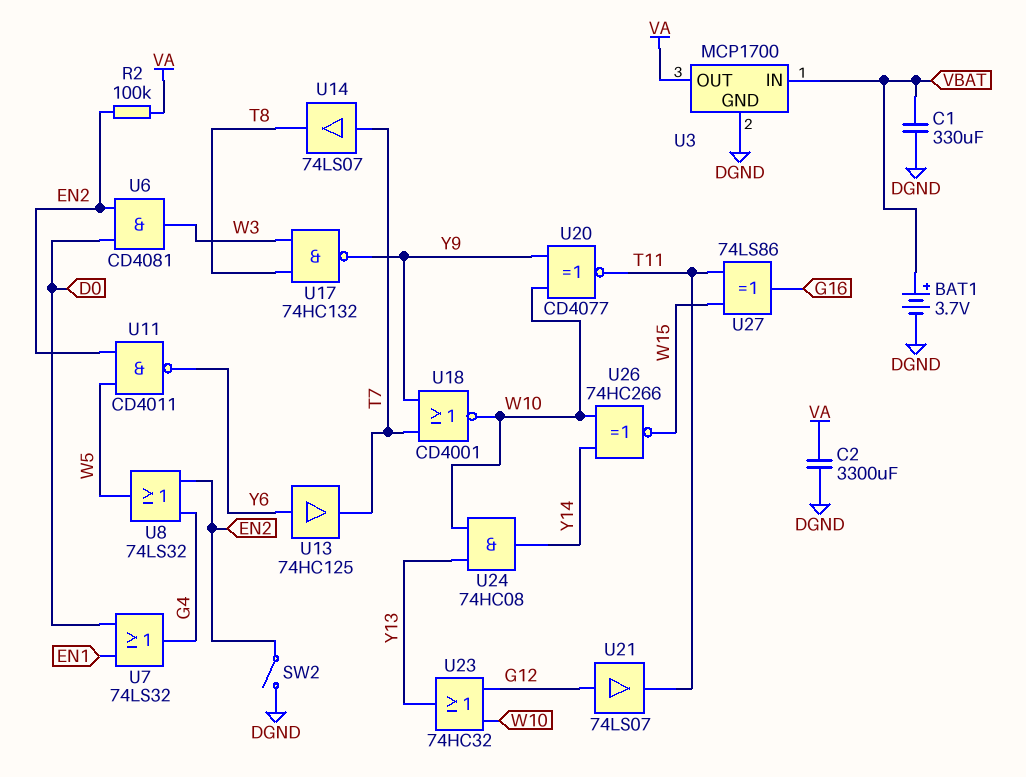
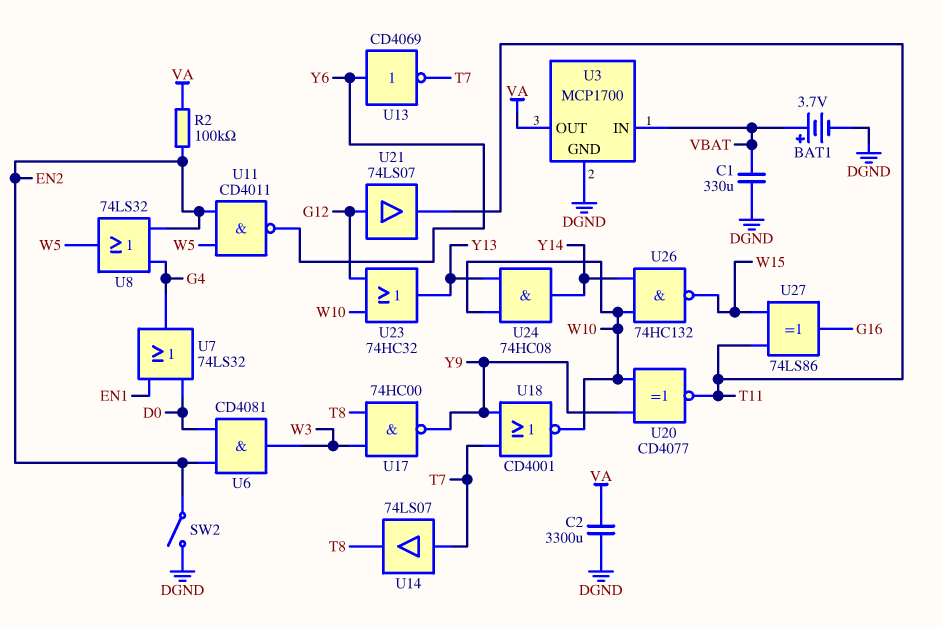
U13: buffer 74HC125 (in Y6, out T7) -> NOT CD4069 (in Y6, out T7)
U17: NAND 74HC132 (in T8, in W3, out Y9) -> NAND 74HC00 (in T8, in W3, out Y9)
U26: XNOR 74HC266 (in W10, in Y14, out W15) -> NAND 74HC132 (in W10, in Y14, out W15)

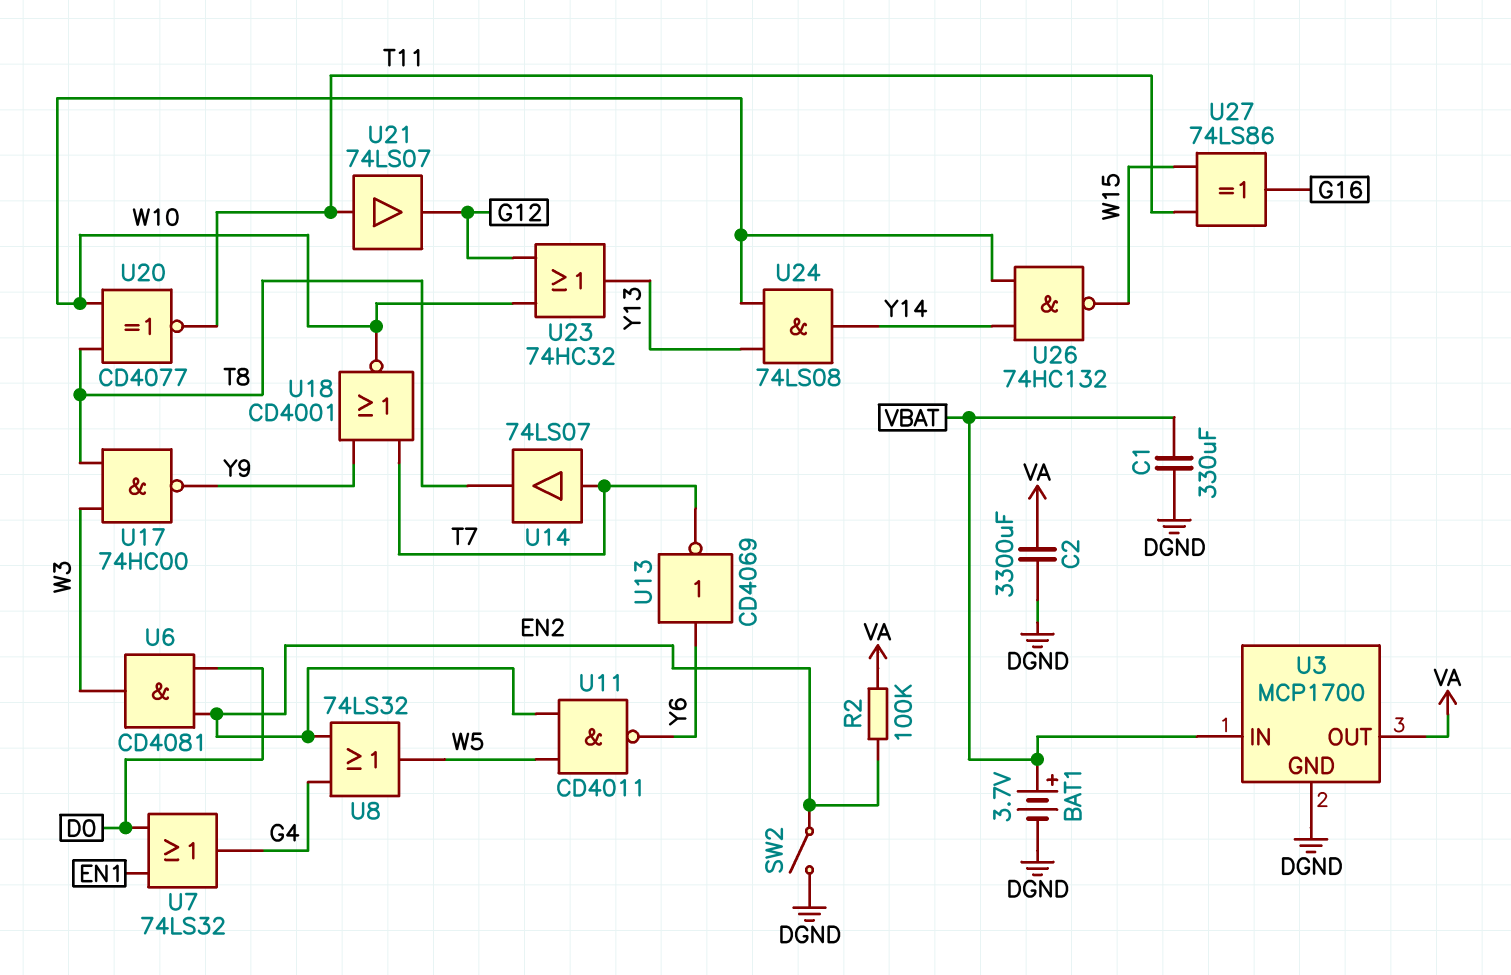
U20: XNOR CD4077 (in W10, in Y9, out T11) -> XNOR CD4077 (in T8, in W10, out T11)
U21: buffer 74LS07 (in G12, out T11) -> buffer 74LS07 (in T11, out G12)
U24: AND 74HC08 (in W10, in Y13, out Y14) -> AND 74LS08 (in W10, in Y13, out Y14)

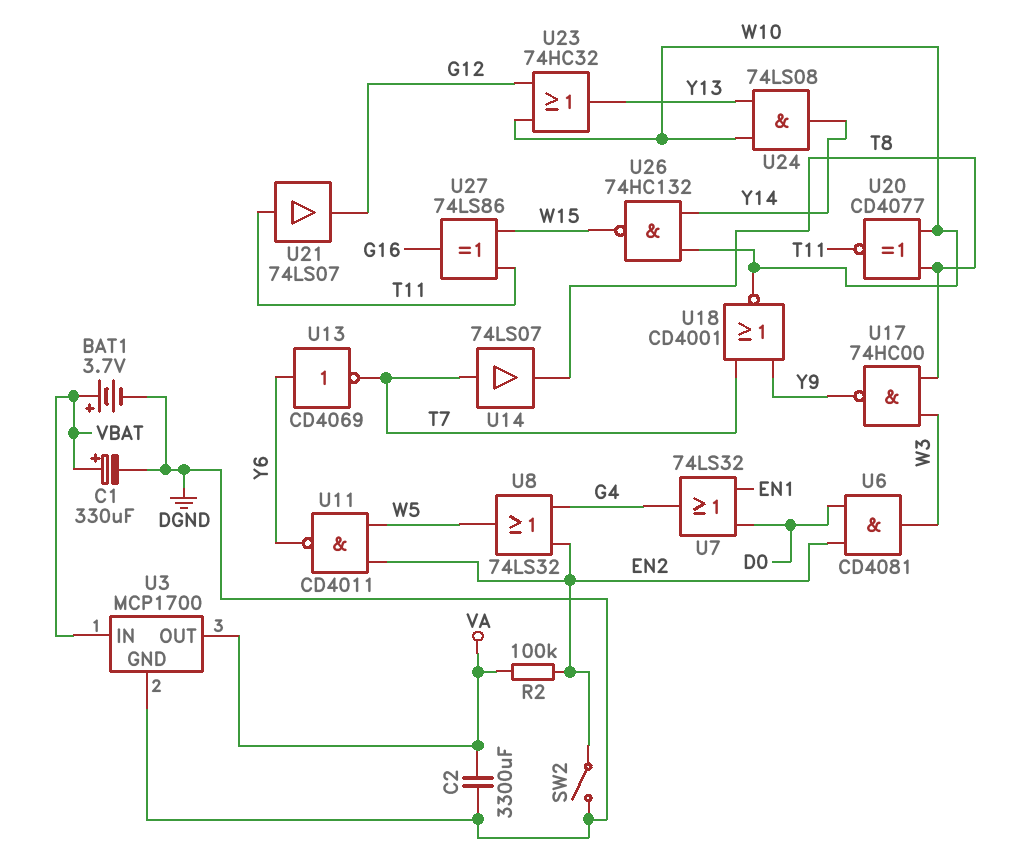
C1: 330uF (DGND, VBAT) -> 330uF (plus VBAT, minus DGND)

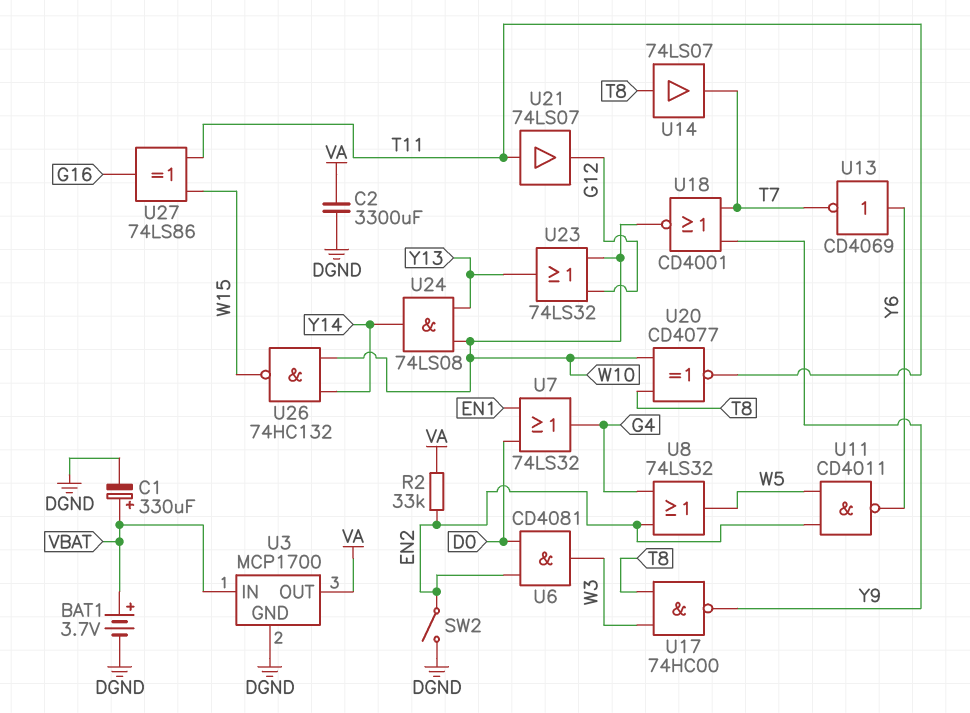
R2: 100k (EN2, VA) -> 33k (EN2, VA)
U14: buffer 74LS07 (in T7, out T8) -> buffer 74LS07 (in T8, out T7)
U23: OR 74HC32 (in G12, in W10, out Y13) -> OR 74LS32 (in G12, in W10, out Y13)

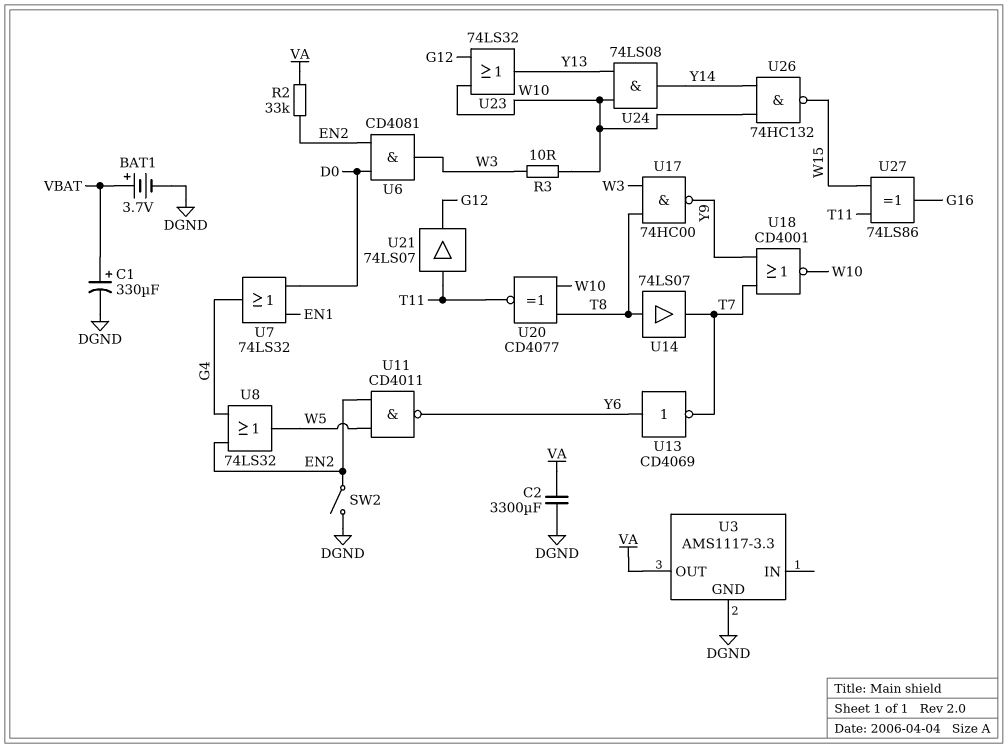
R3: none -> 10 (W3, W10)
U3: MCP1700 -> AMS1117-3.3
U3 pin IN: VBAT -> none

